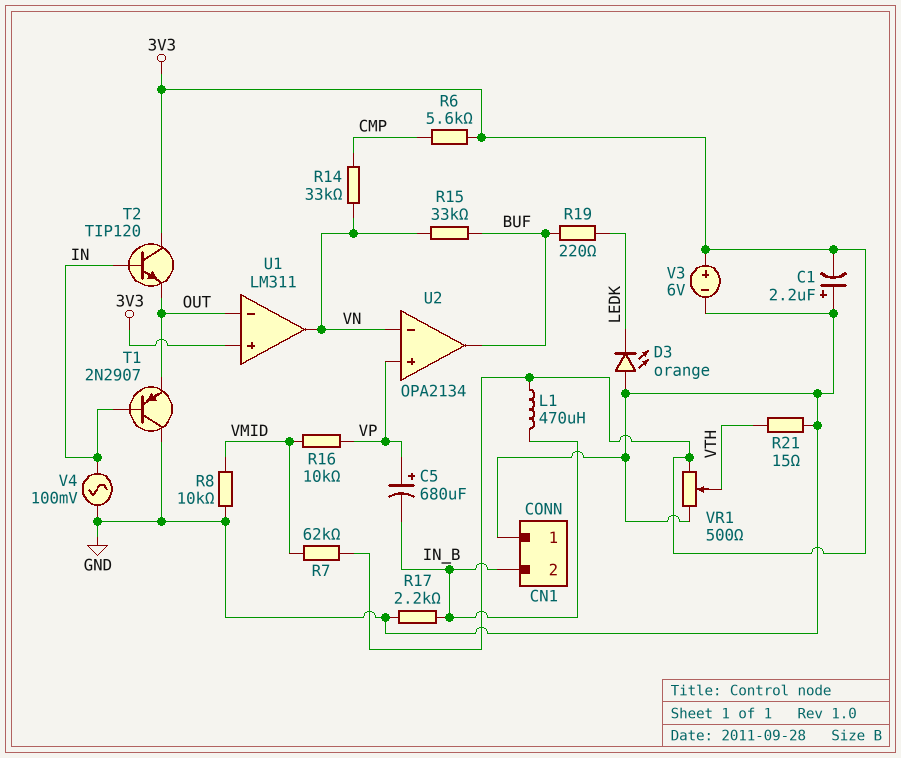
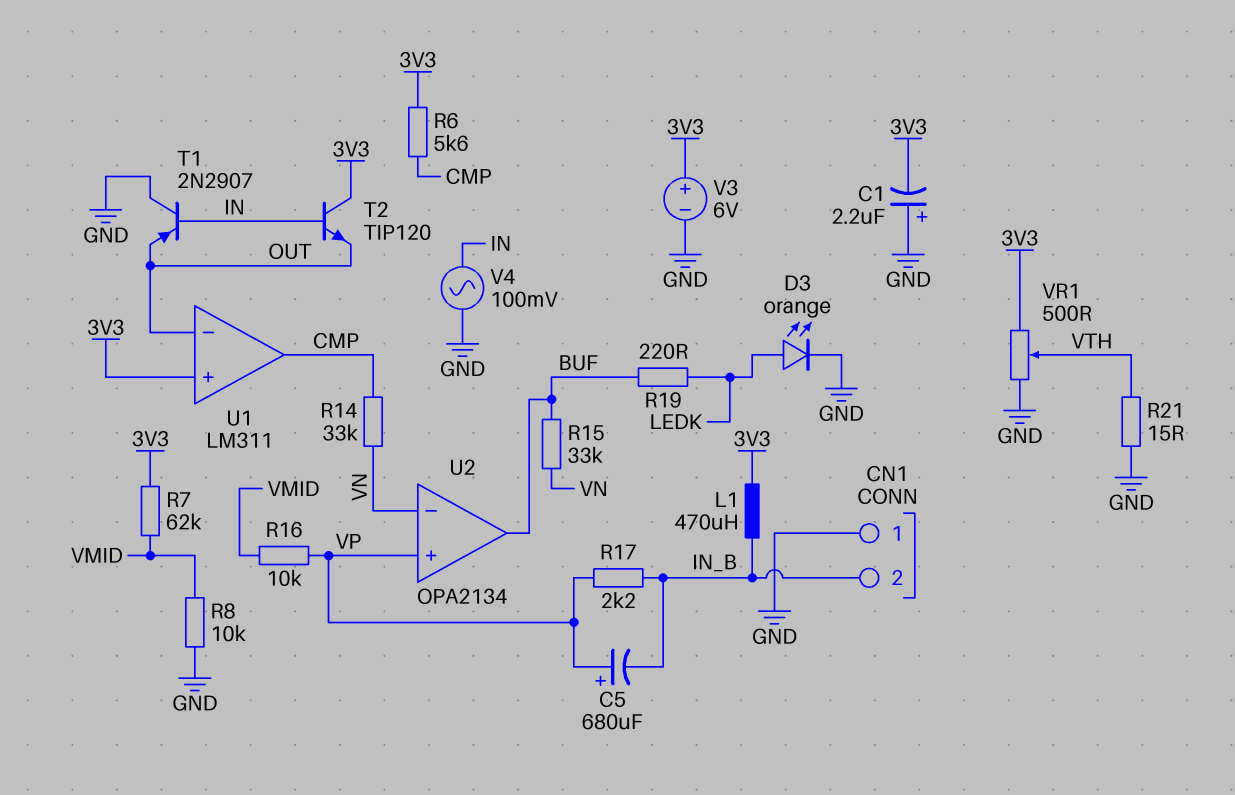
D3: LED orange (A GND, K LEDK) -> LED orange (A LEDK, K GND)
R17: 2.2k (GND, IN_B) -> 2.2k (IN_B, VP)
U1 pin out: VN -> CMP

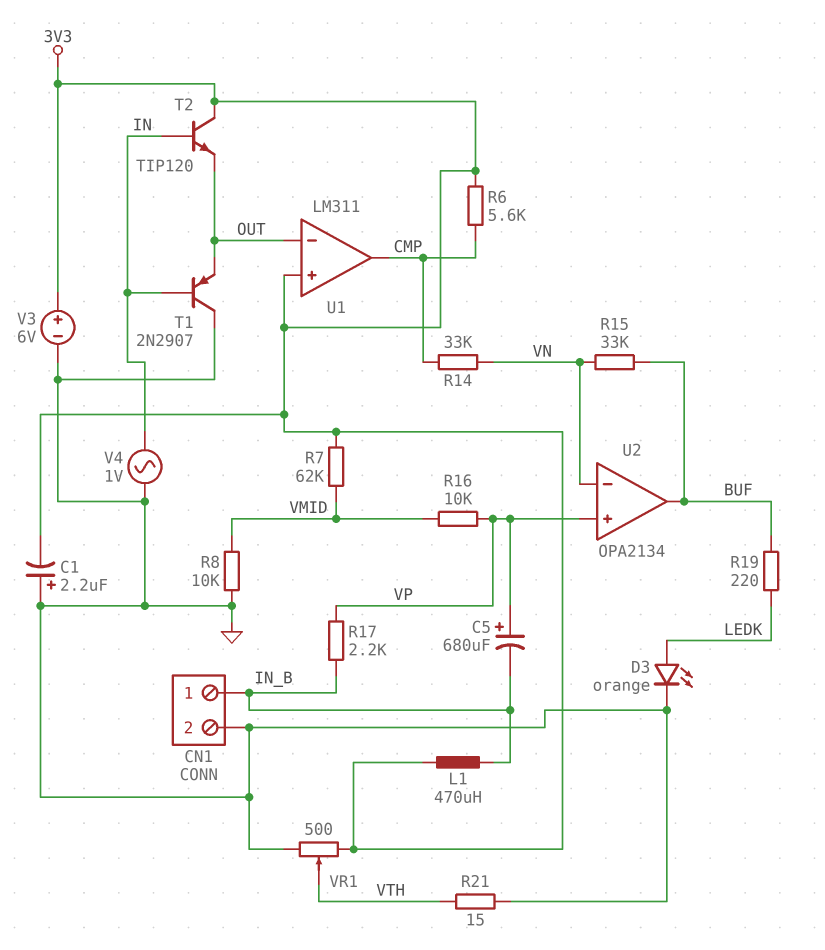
CN1 pin 1: GND -> IN_B
CN1 pin 2: IN_B -> GND
V4: AC 100mV (GND, IN) -> AC 1V (GND, IN)

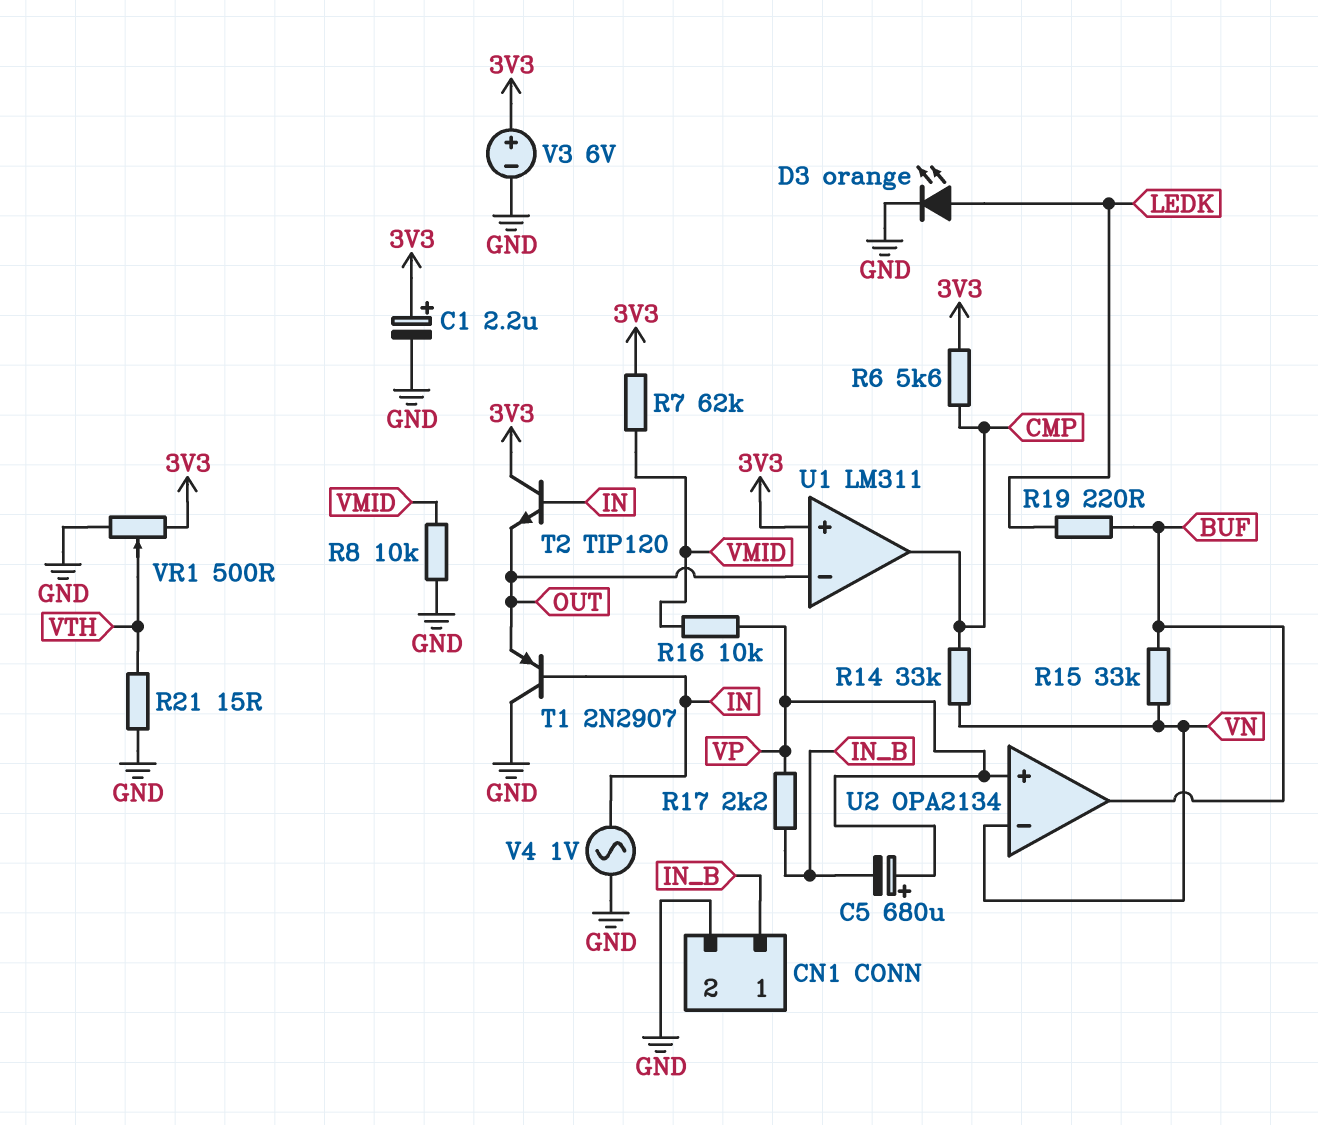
C1: 2.2uF (plus GND, minus 3V3) -> 2.2uF (plus 3V3, minus GND)
L1: 470uH (3V3, IN_B) -> none

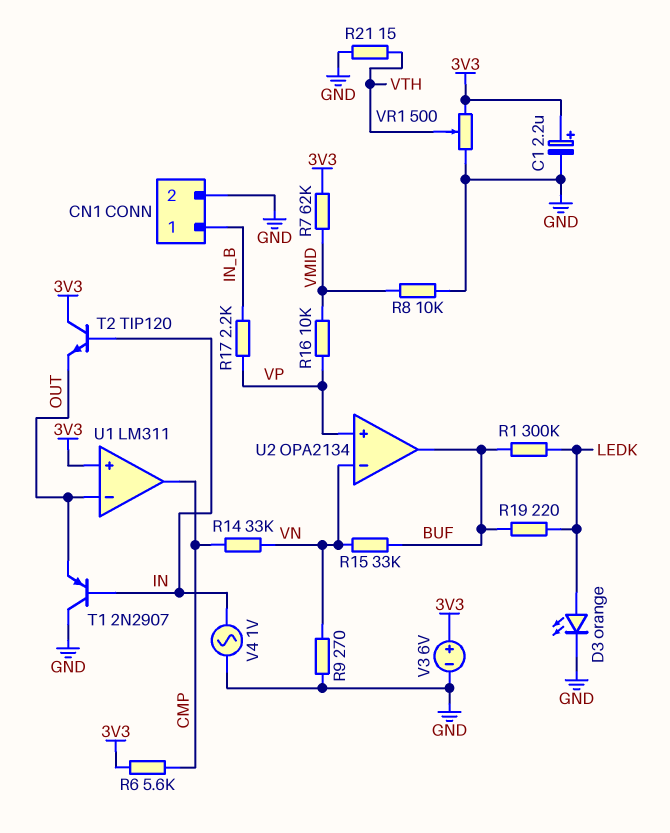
C5: 680uF (plus VP, minus IN_B) -> none
R1: none -> 300k (BUF, LEDK)
R9: none -> 270 (GND, VN)

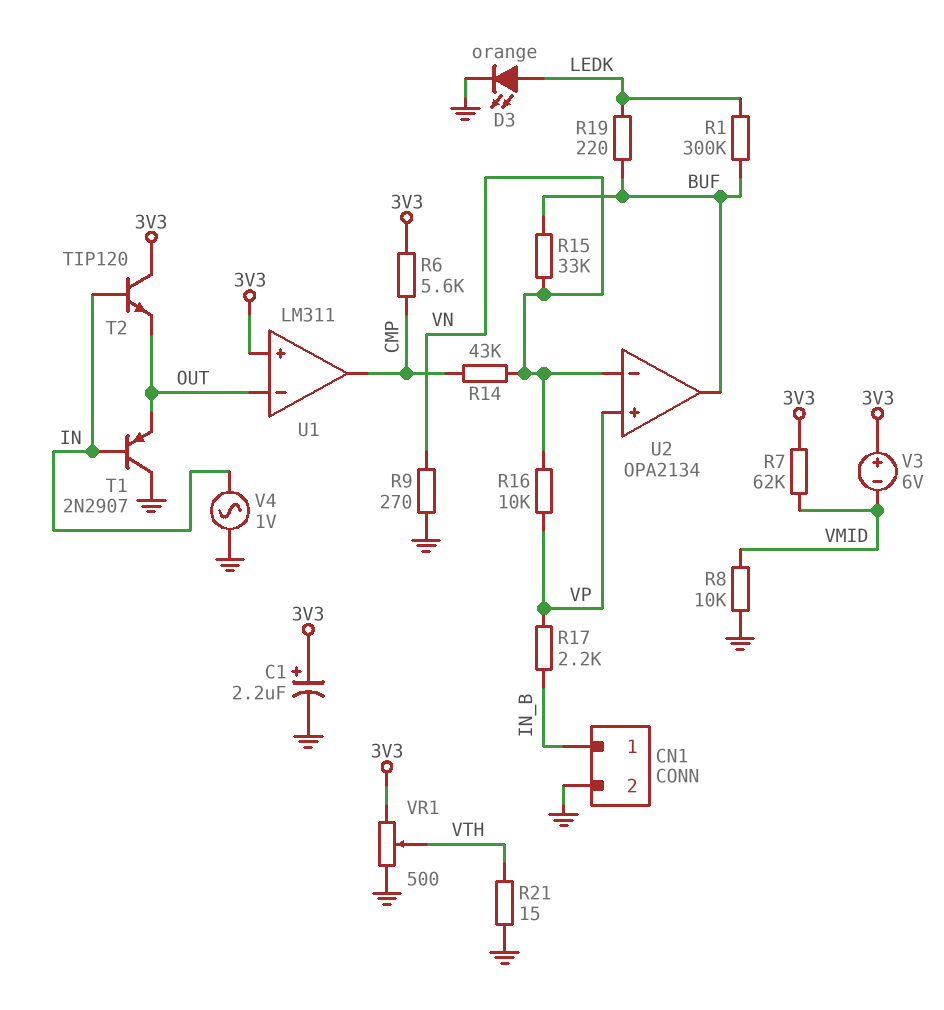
R14: 33k (CMP, VN) -> 43k (CMP, VN)
R16: 10k (VMID, VP) -> 10k (VN, VP)
V3: 6V (plus 3V3, minus GND) -> 6V (plus 3V3, minus VMID)

